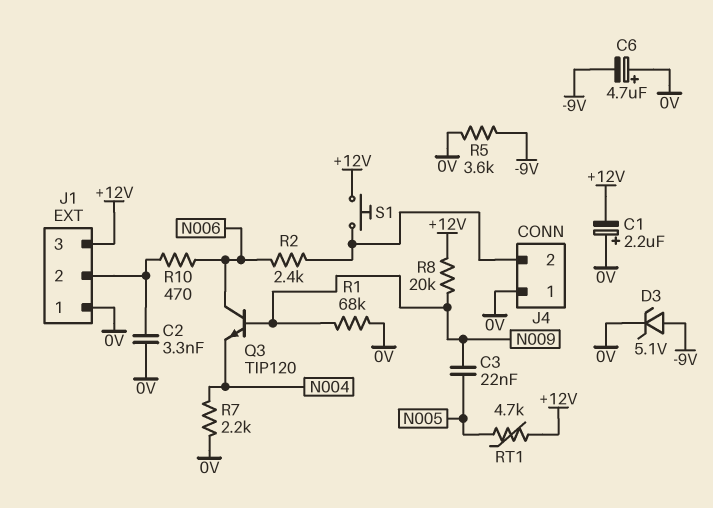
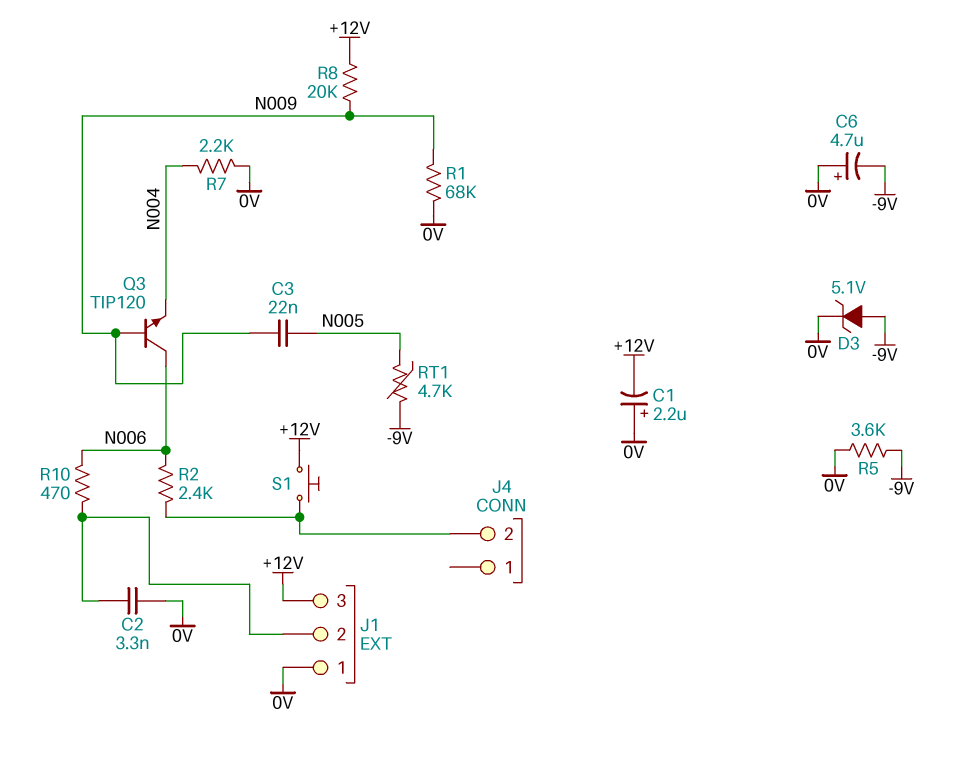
J4 pin 1: 0V -> none
RT1: 4.7k (+12V, N005) -> 4.7k (-9V, N005)

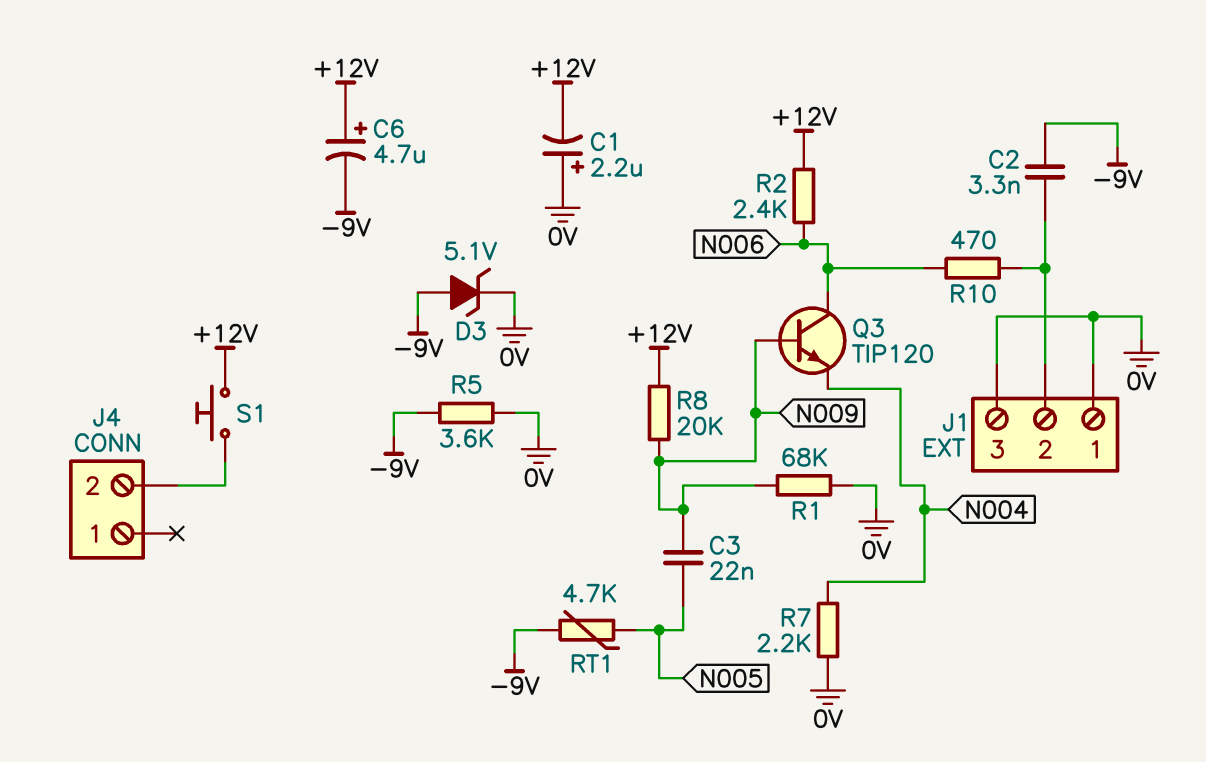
C2: 3.3nF (0V, J1/2) -> 3.3nF (-9V, J1/2)
C6: 4.7uF (plus 0V, minus -9V) -> 4.7uF (plus +12V, minus -9V)
J1 pin 3: +12V -> 0V
R2: 2.4k (J4/2, N006) -> 2.4k (+12V, N006)

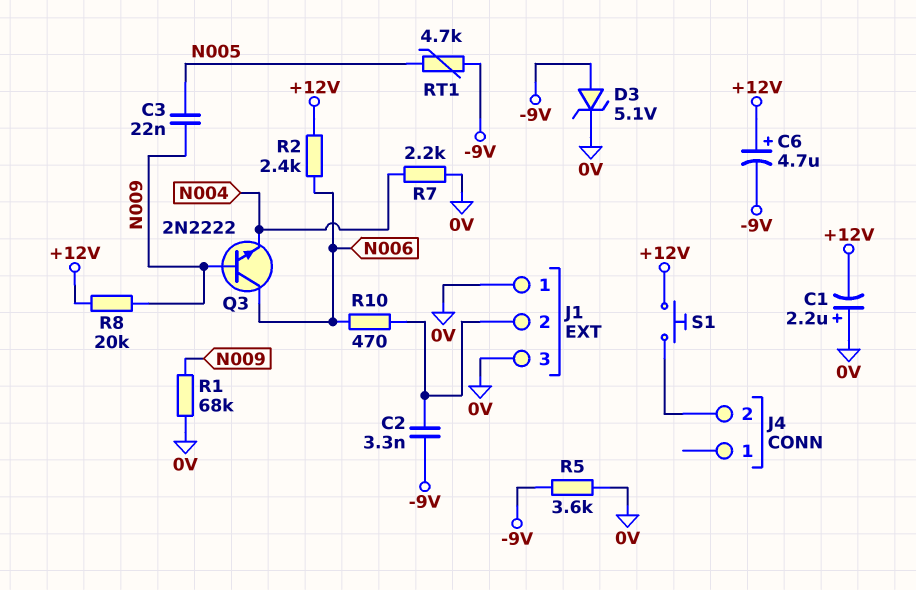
Q3: NPN TIP120 (B N009, C N006, E N004) -> NPN 2N2222 (B N009, C N006, E N004)

